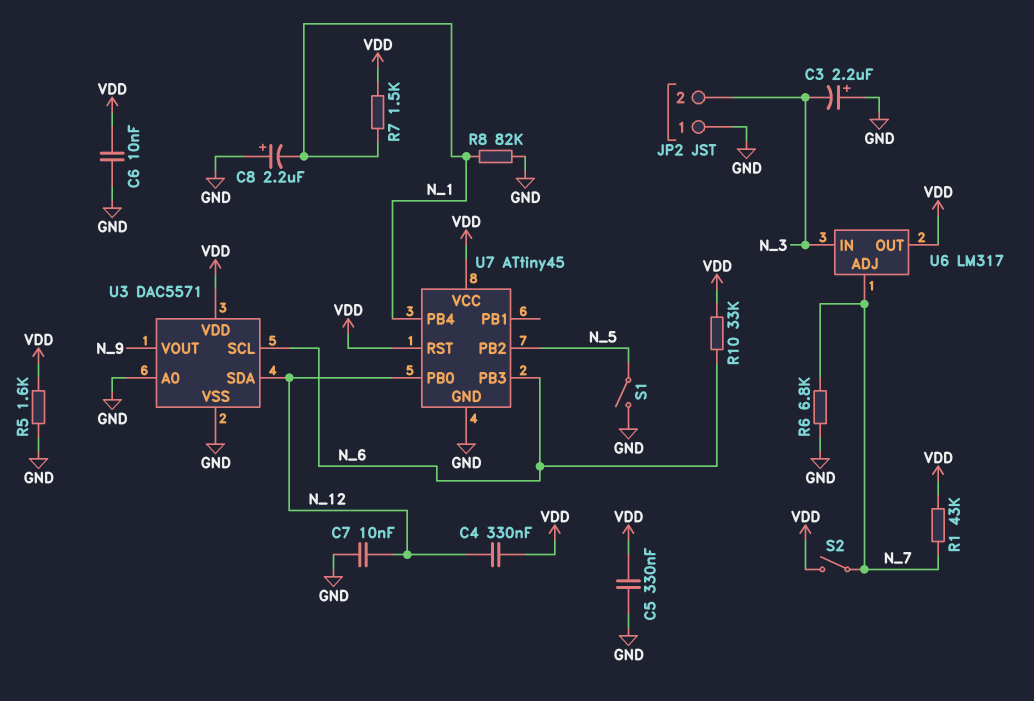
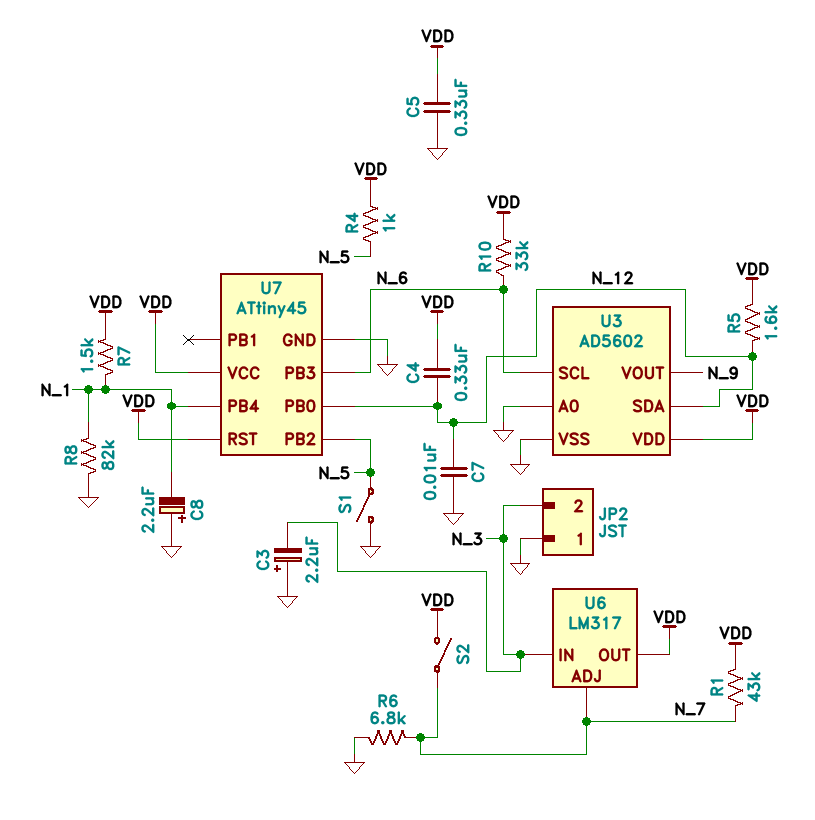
C6: 10nF (GND, VDD) -> none
R4: none -> 1k (N_5, VDD)
R5: 1.6k (GND, VDD) -> 1.6k (N_12, VDD)
U3: DAC5571 -> AD5602

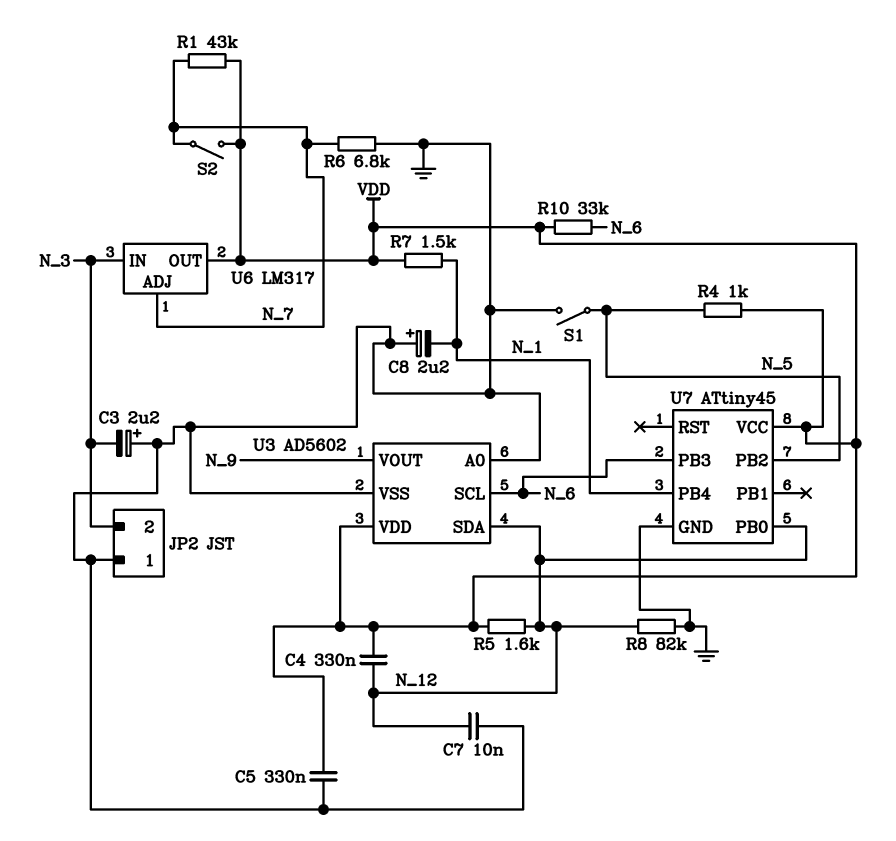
R8: 82k (GND, N_1) -> 82k (GND, N_12)
U7 pin RST: VDD -> none

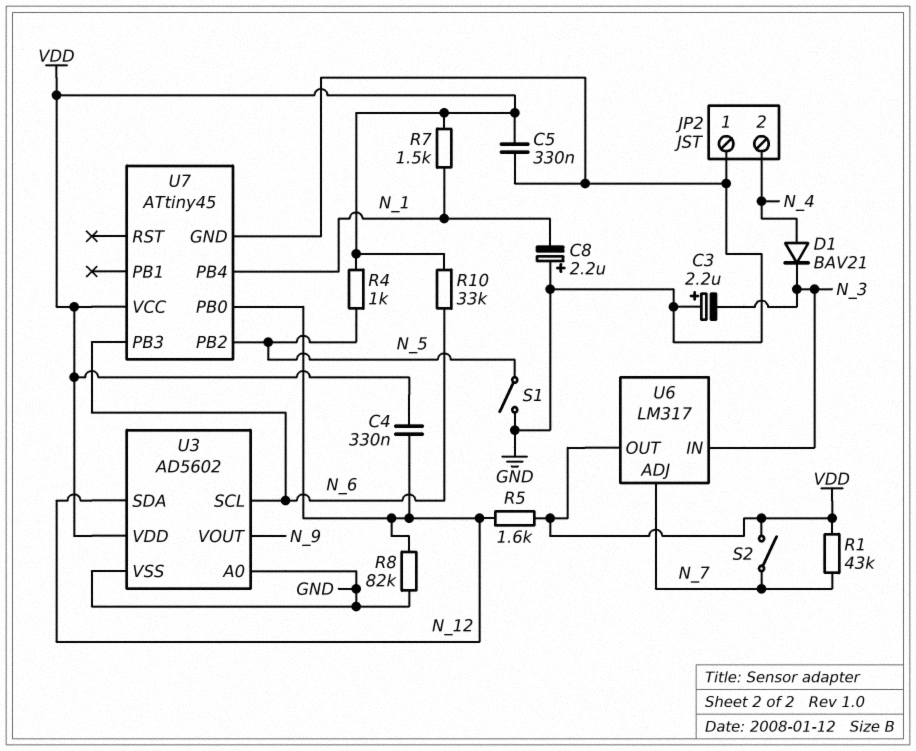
C7: 10nF (GND, N_12) -> none
D1: none -> diode BAV21 (A N_4, K N_3)
JP2 pin 2: N_3 -> N_4
R6: 6.8k (GND, N_7) -> none

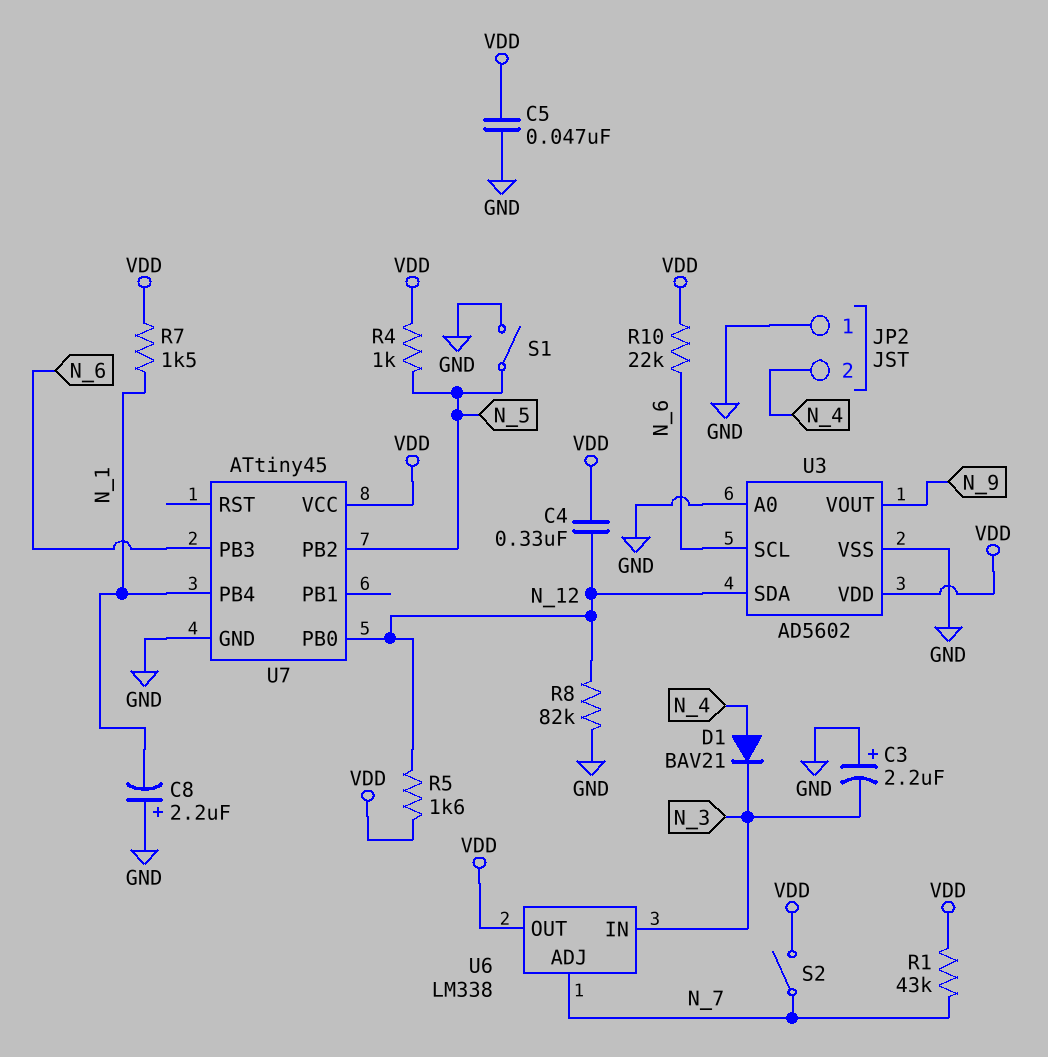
C5: 330nF (GND, VDD) -> 47nF (GND, VDD)
R10: 33k (N_6, VDD) -> 22k (N_6, VDD)
U6: LM317 -> LM338

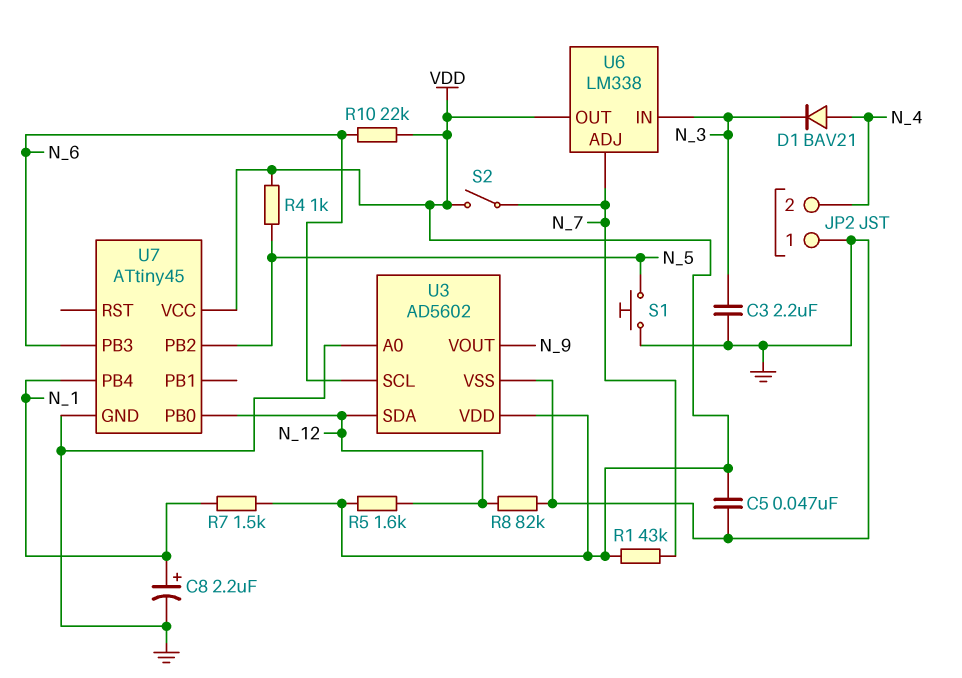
C3: 2.2uF (plus GND, minus N_3) -> 2.2uF (GND, N_3)
C4: 330nF (N_12, VDD) -> none
C8: 2.2uF (plus GND, minus N_1) -> 2.2uF (plus N_1, minus GND)
S1: switch (GND, N_5) -> button (GND, N_5)

